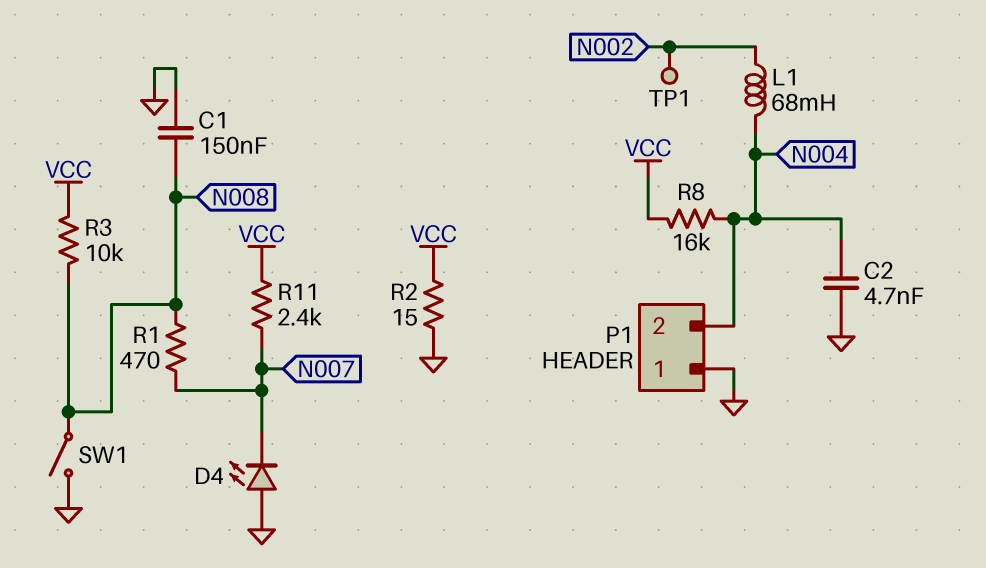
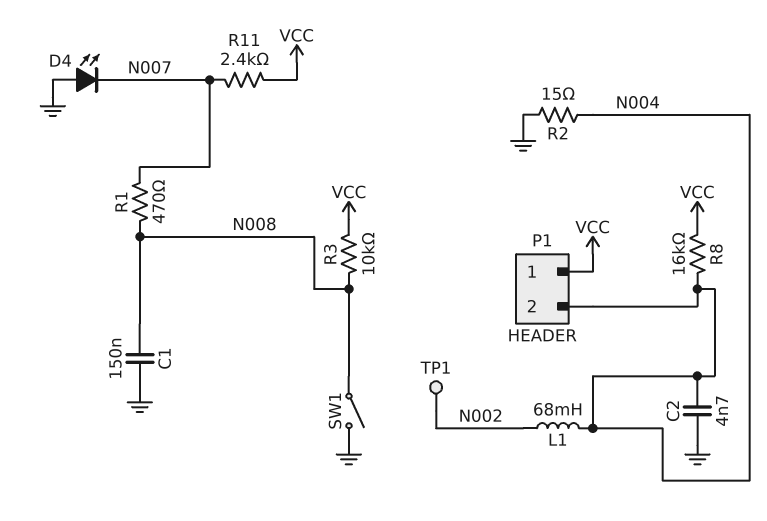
P1 pin 1: GND -> VCC
R2: 15 (GND, VCC) -> 15 (GND, N004)

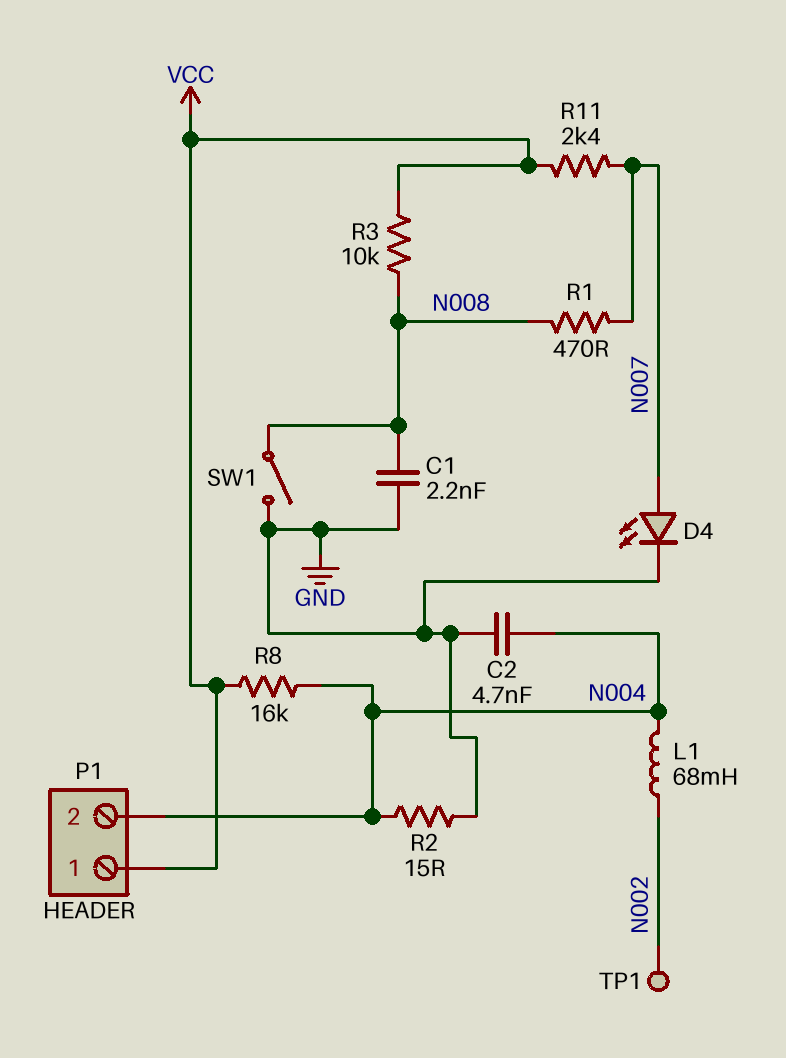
C1: 150nF (GND, N008) -> 2.2nF (GND, N008)
D4: LED (A GND, K N007) -> LED (A N007, K GND)

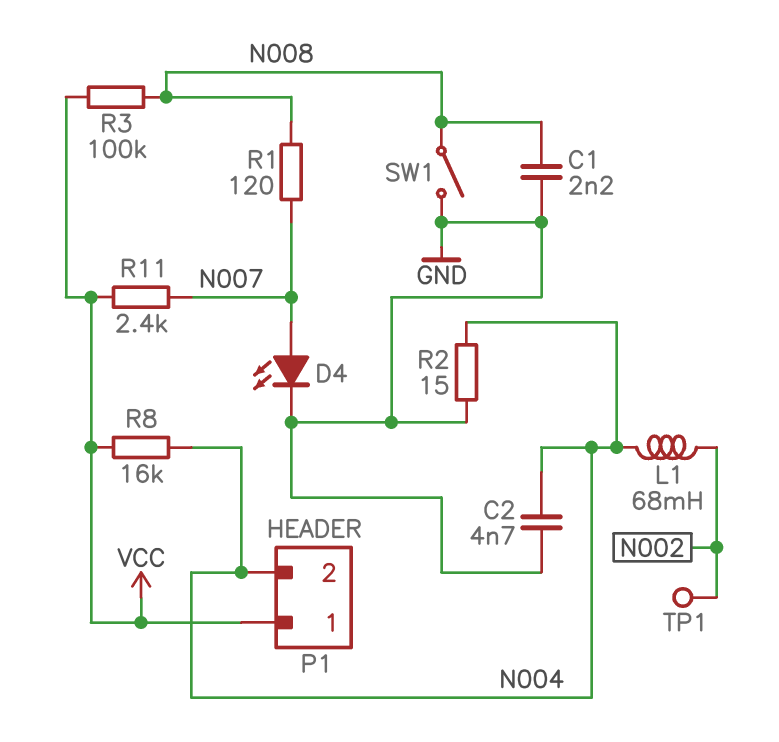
R1: 470 (N007, N008) -> 120 (N007, N008)
R3: 10k (N008, VCC) -> 100k (N008, VCC)

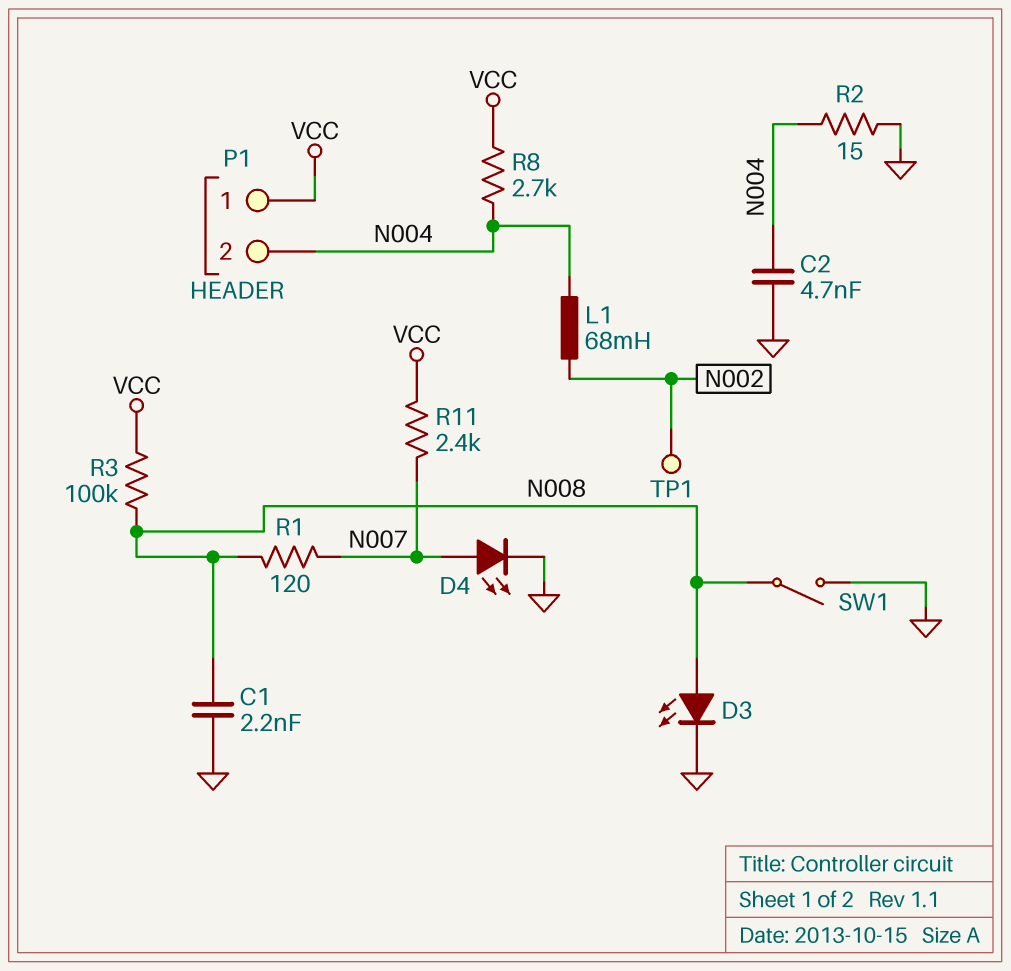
D3: none -> LED (A N008, K GND)
R8: 16k (N004, VCC) -> 2.7k (N004, VCC)

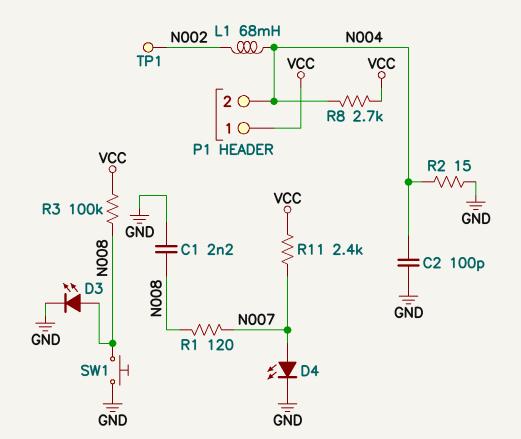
C2: 4.7nF (GND, N004) -> 100pF (GND, N004)
SW1: switch (GND, N008) -> button (GND, N008)

